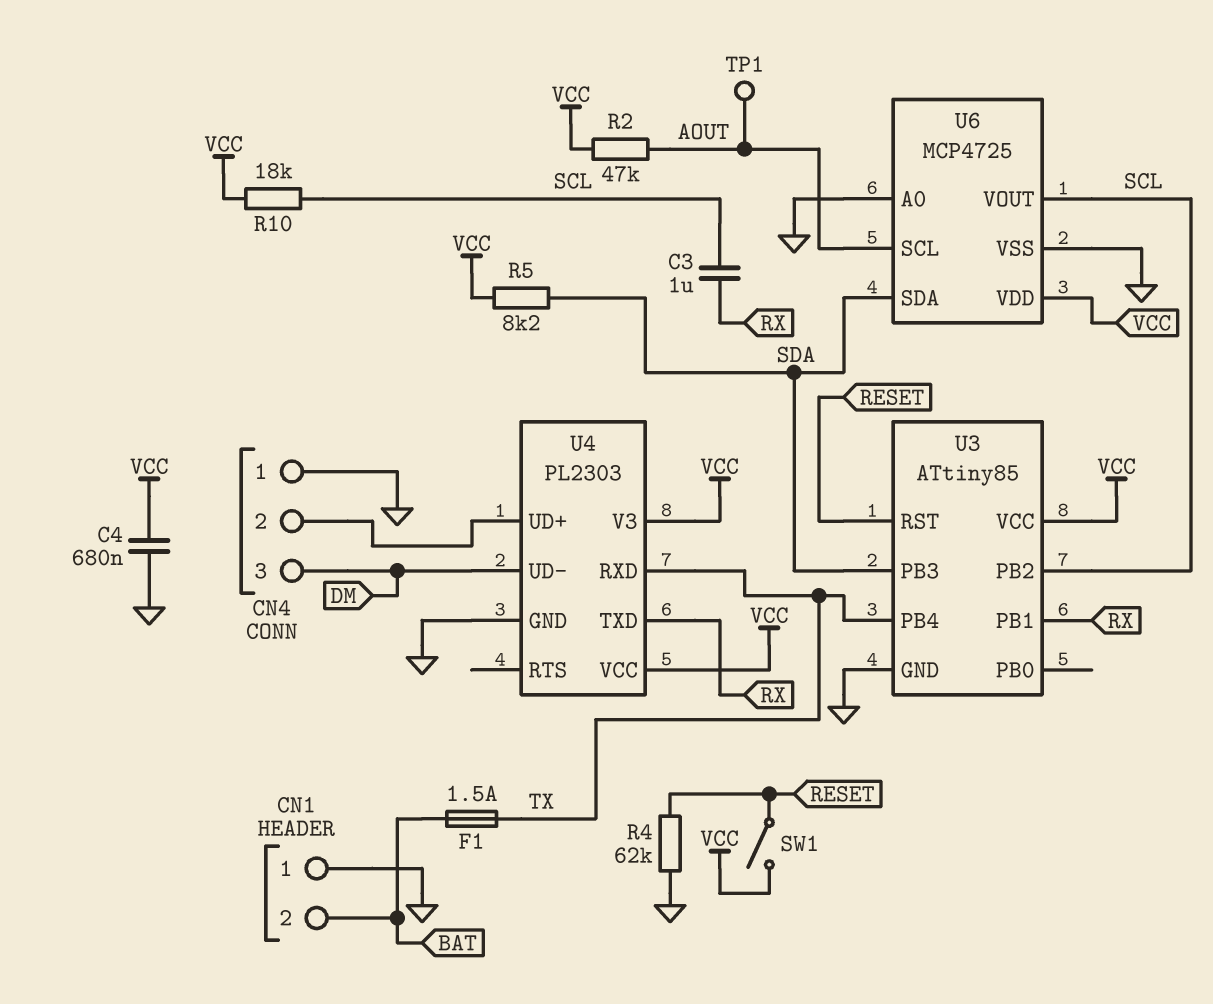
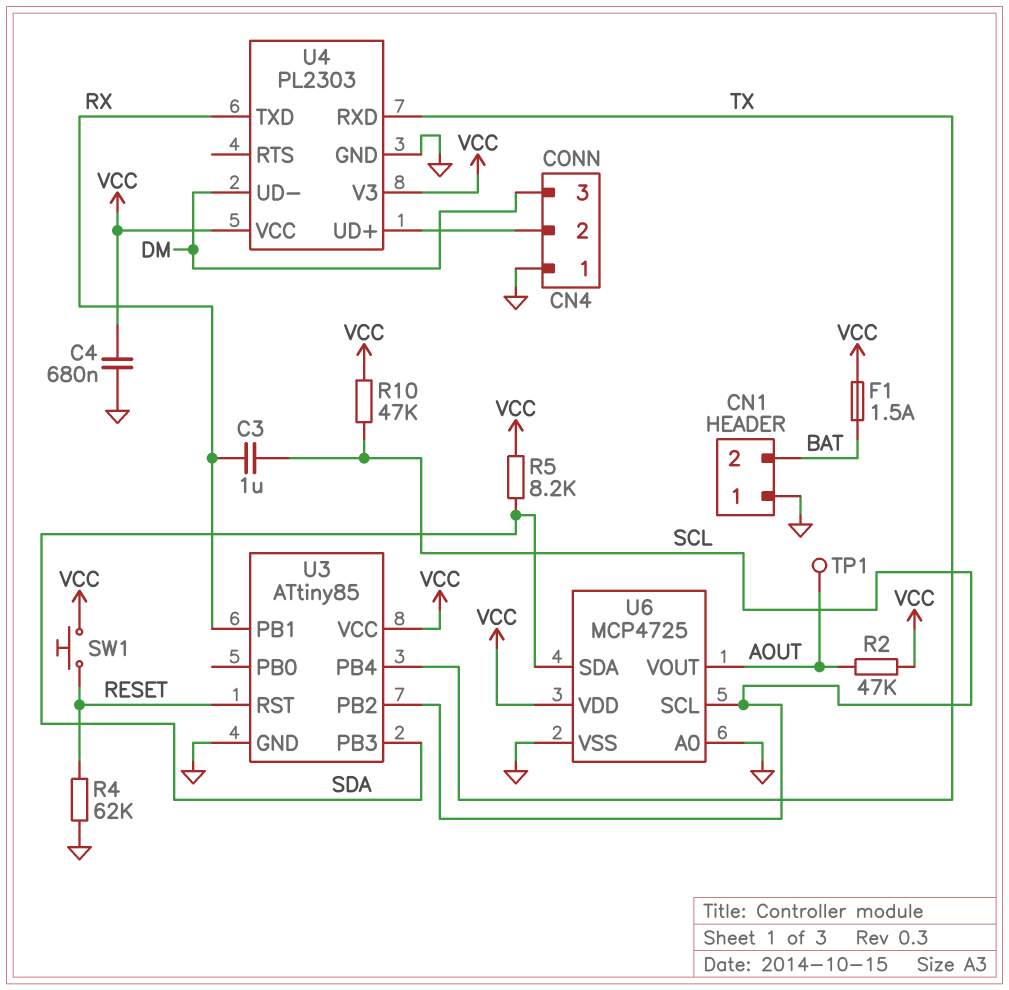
F1: 1.5A (BAT, TX) -> 1.5A (BAT, VCC)
R10: 18k (SCL, VCC) -> 47k (SCL, VCC)
SW1: switch (RESET, VCC) -> button (RESET, VCC)
U6 pin SCL: AOUT -> SCL
U6 pin VOUT: SCL -> AOUT

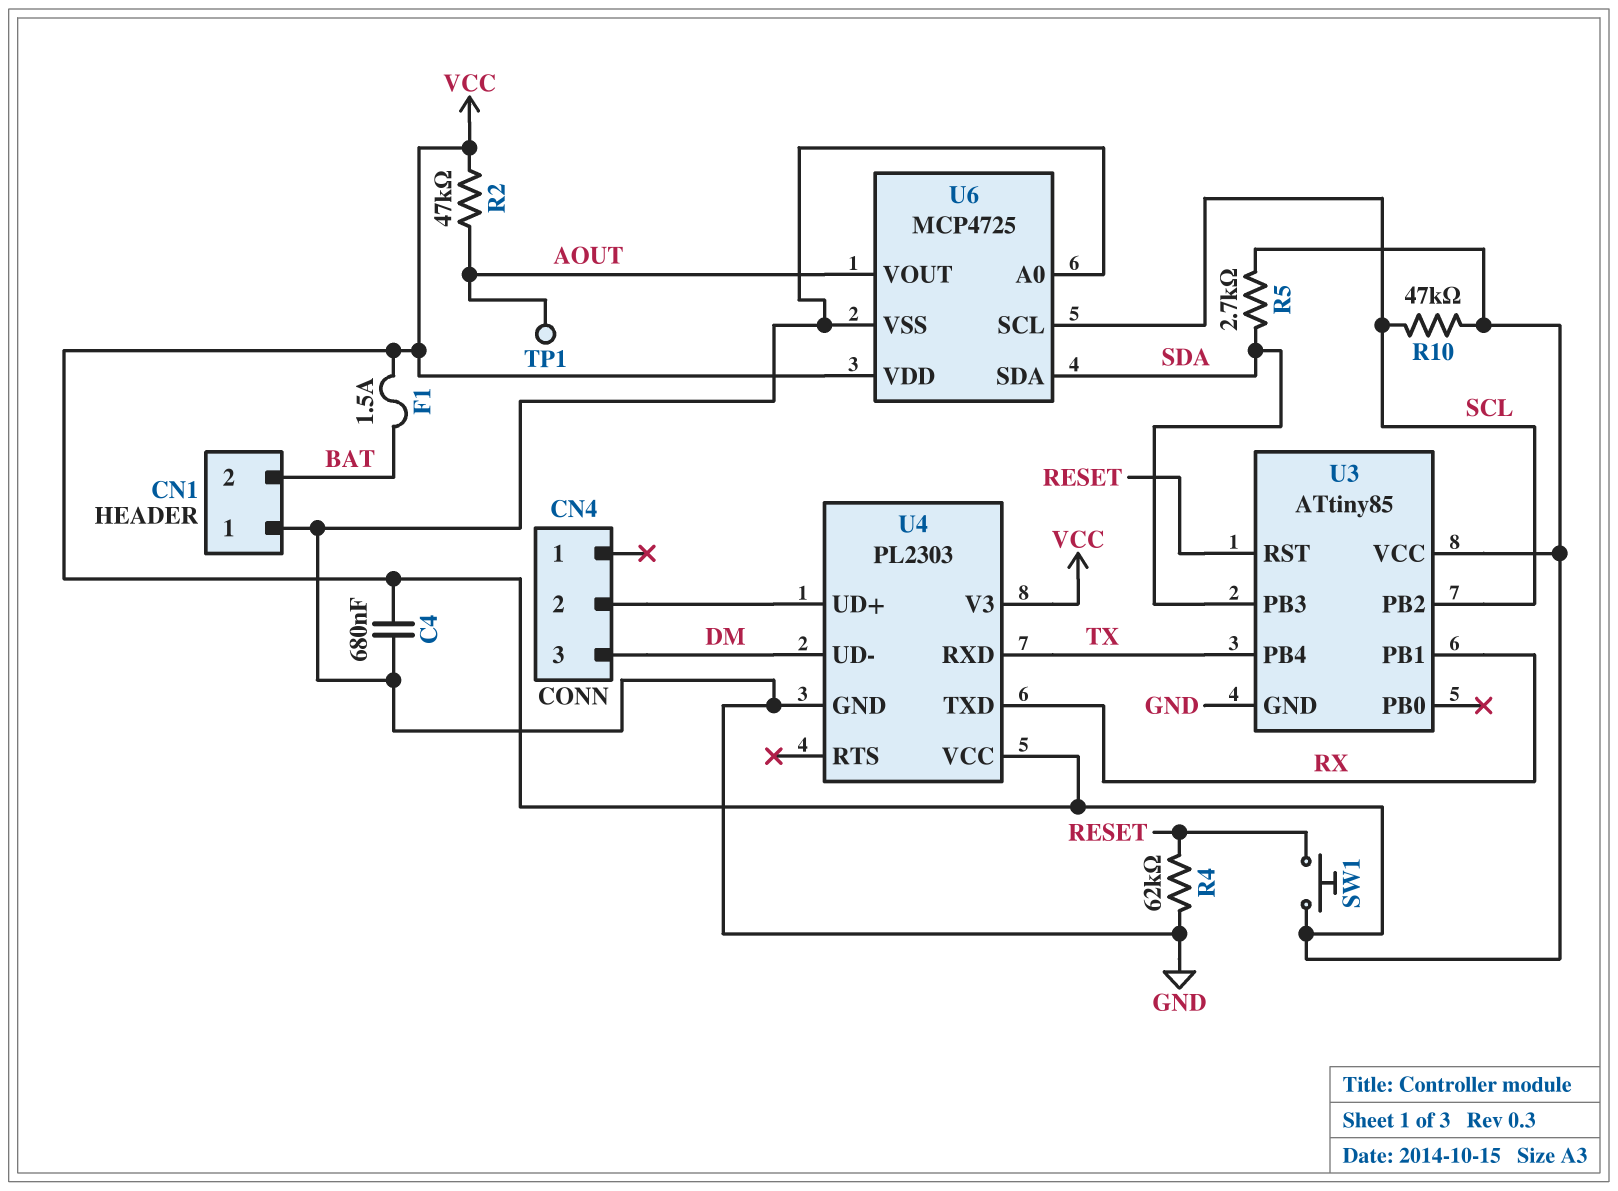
C3: 1uF (RX, SCL) -> none
CN4 pin 1: GND -> none
R5: 8.2k (SDA, VCC) -> 2.7k (SDA, VCC)

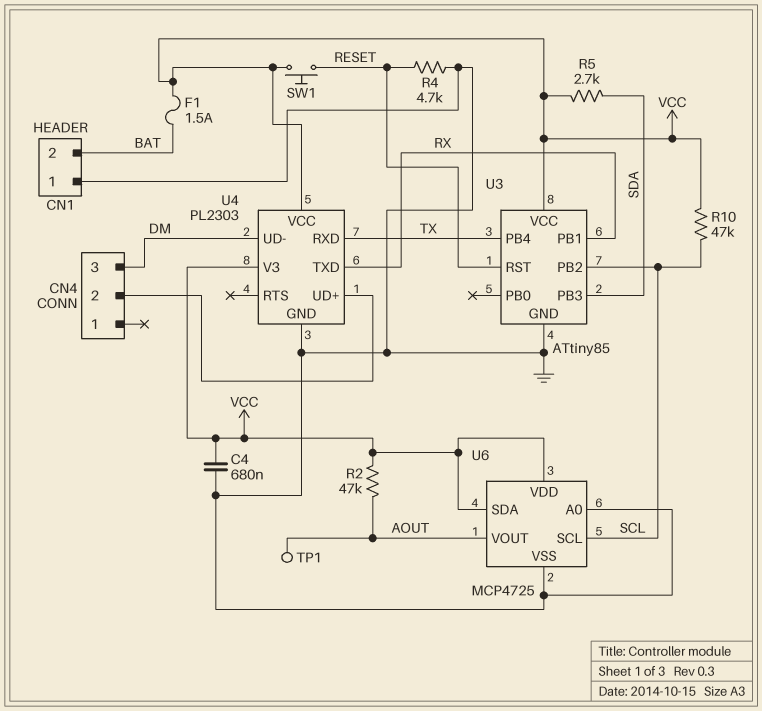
R4: 62k (GND, RESET) -> 4.7k (GND, RESET)
U6 pin SDA: SDA -> VCC

